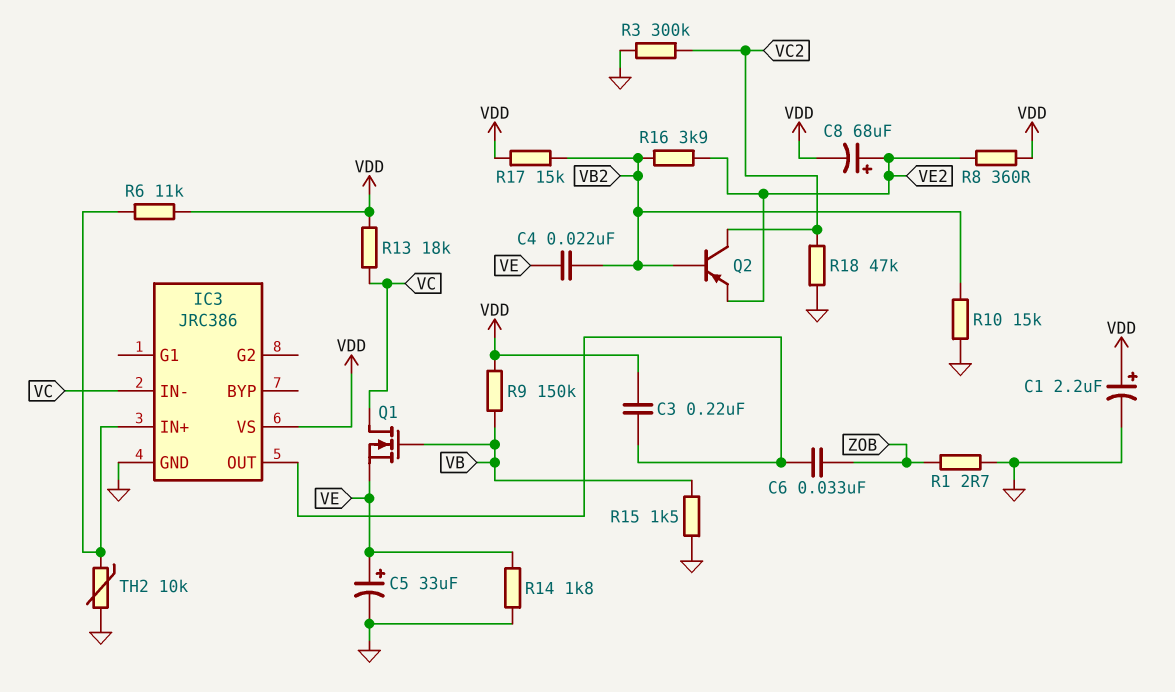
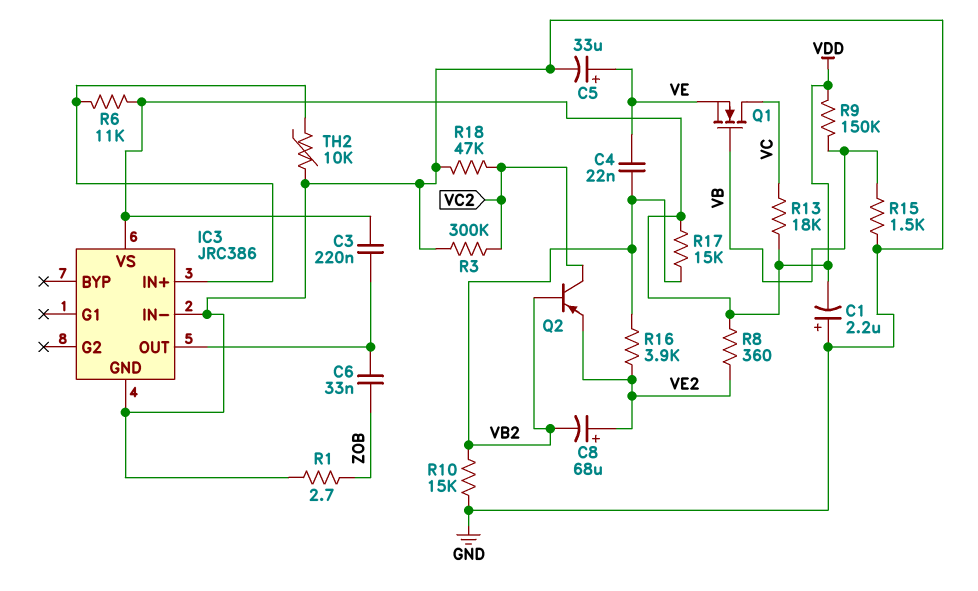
C1: 2.2uF (plus VDD, minus GND) -> 2.2uF (plus GND, minus VDD)
C8: 68uF (plus VE2, minus VDD) -> 68uF (plus VE2, minus VB2)
IC3 pin IN-: VC -> GND
R14: 1.8k (GND, VE) -> none

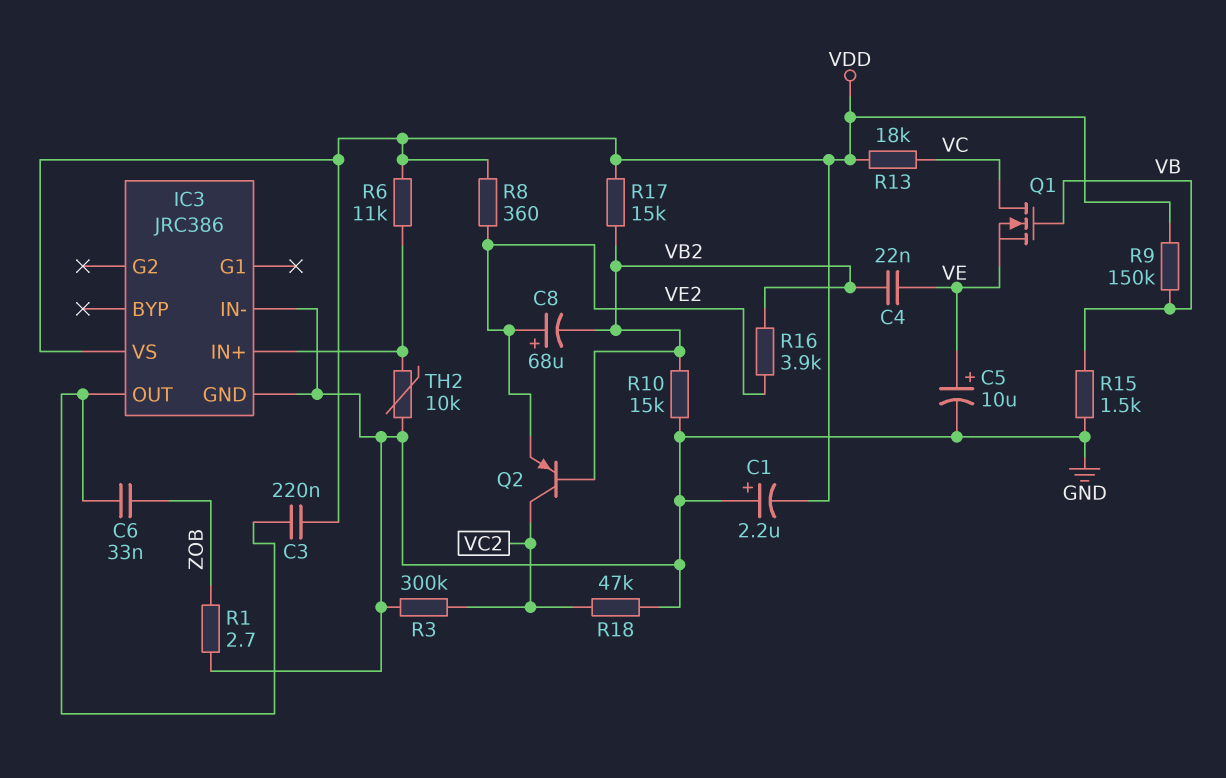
C5: 33uF (plus VE, minus GND) -> 10uF (plus VE, minus GND)

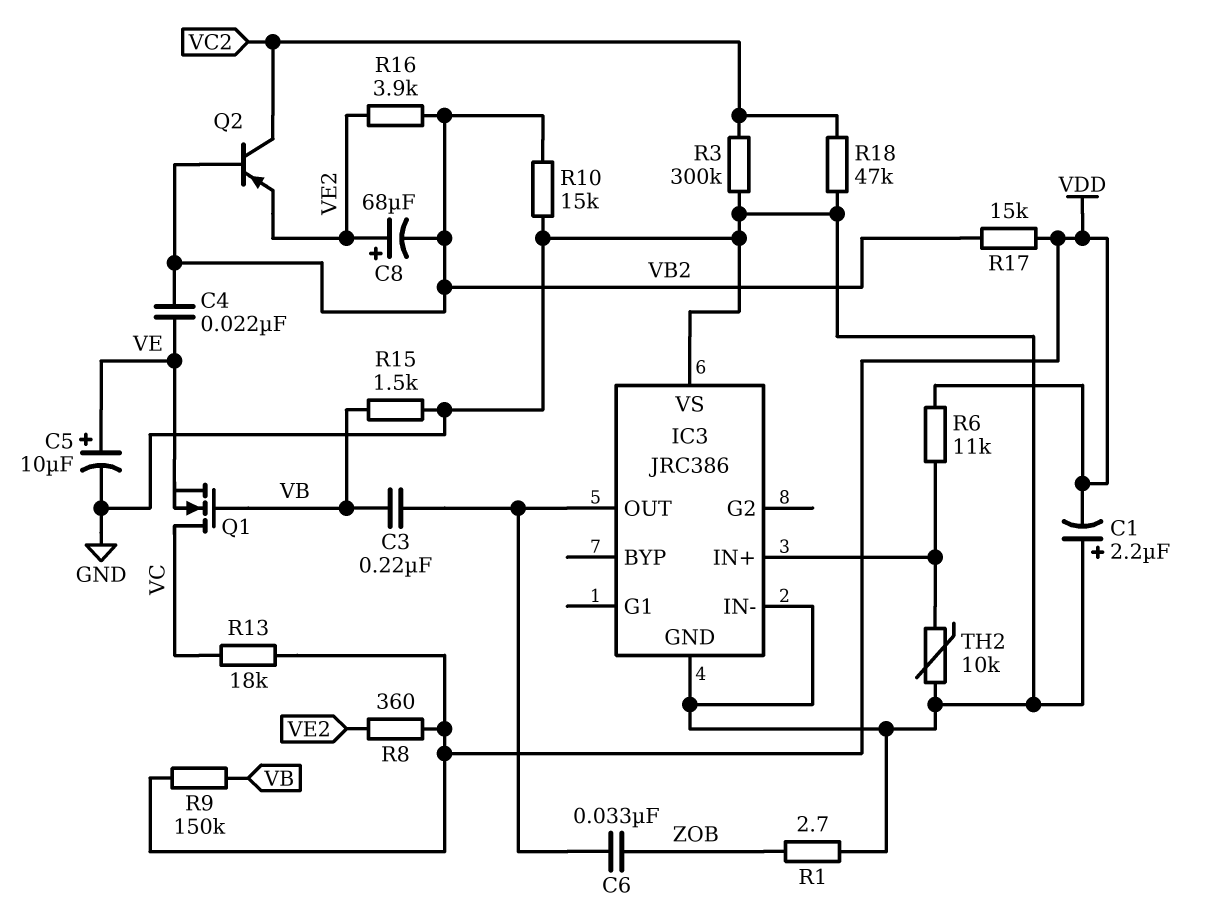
C3: 220nF (IC3/OUT, VDD) -> 220nF (IC3/OUT, VB)
IC3 pin VS: VDD -> GND

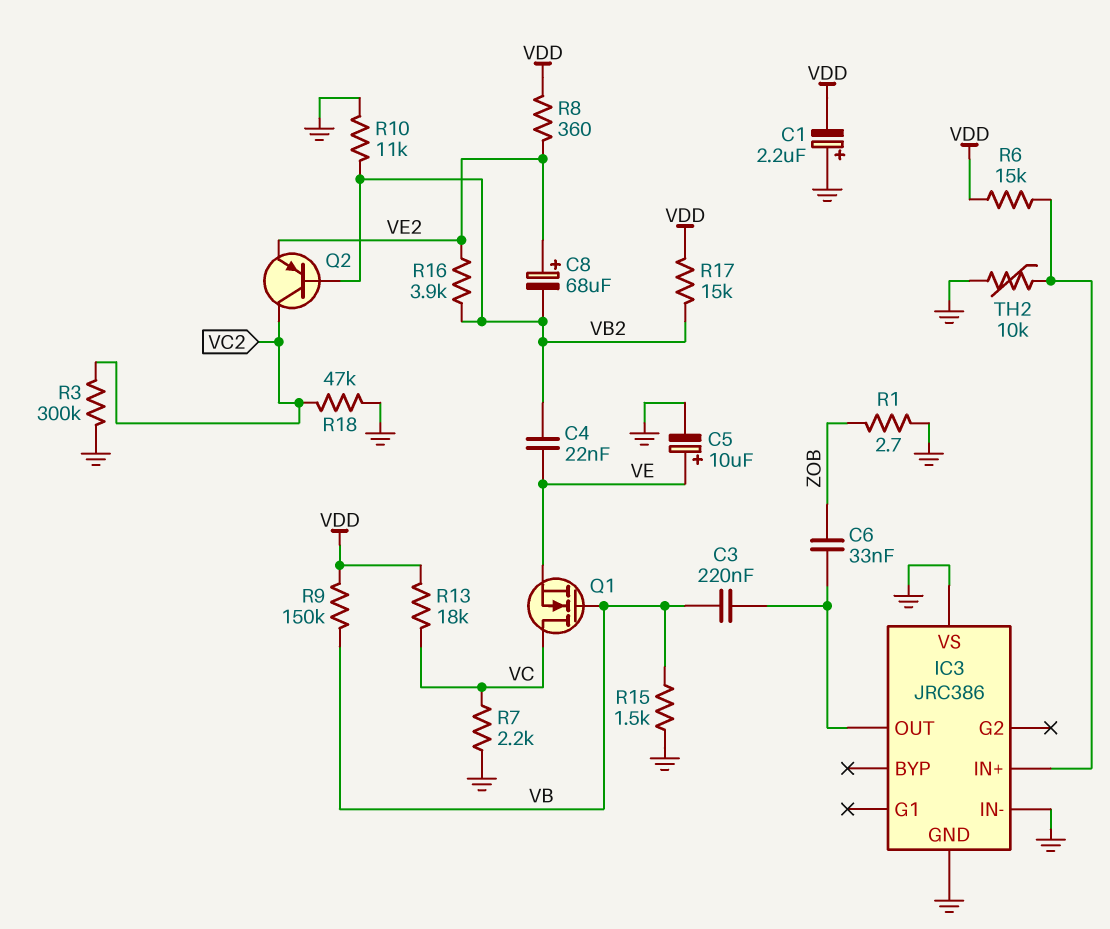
R6: 11k (IC3/IN+, VDD) -> 15k (IC3/IN+, VDD)
R7: none -> 2.2k (GND, VC)
R10: 15k (GND, VB2) -> 11k (GND, VB2)

